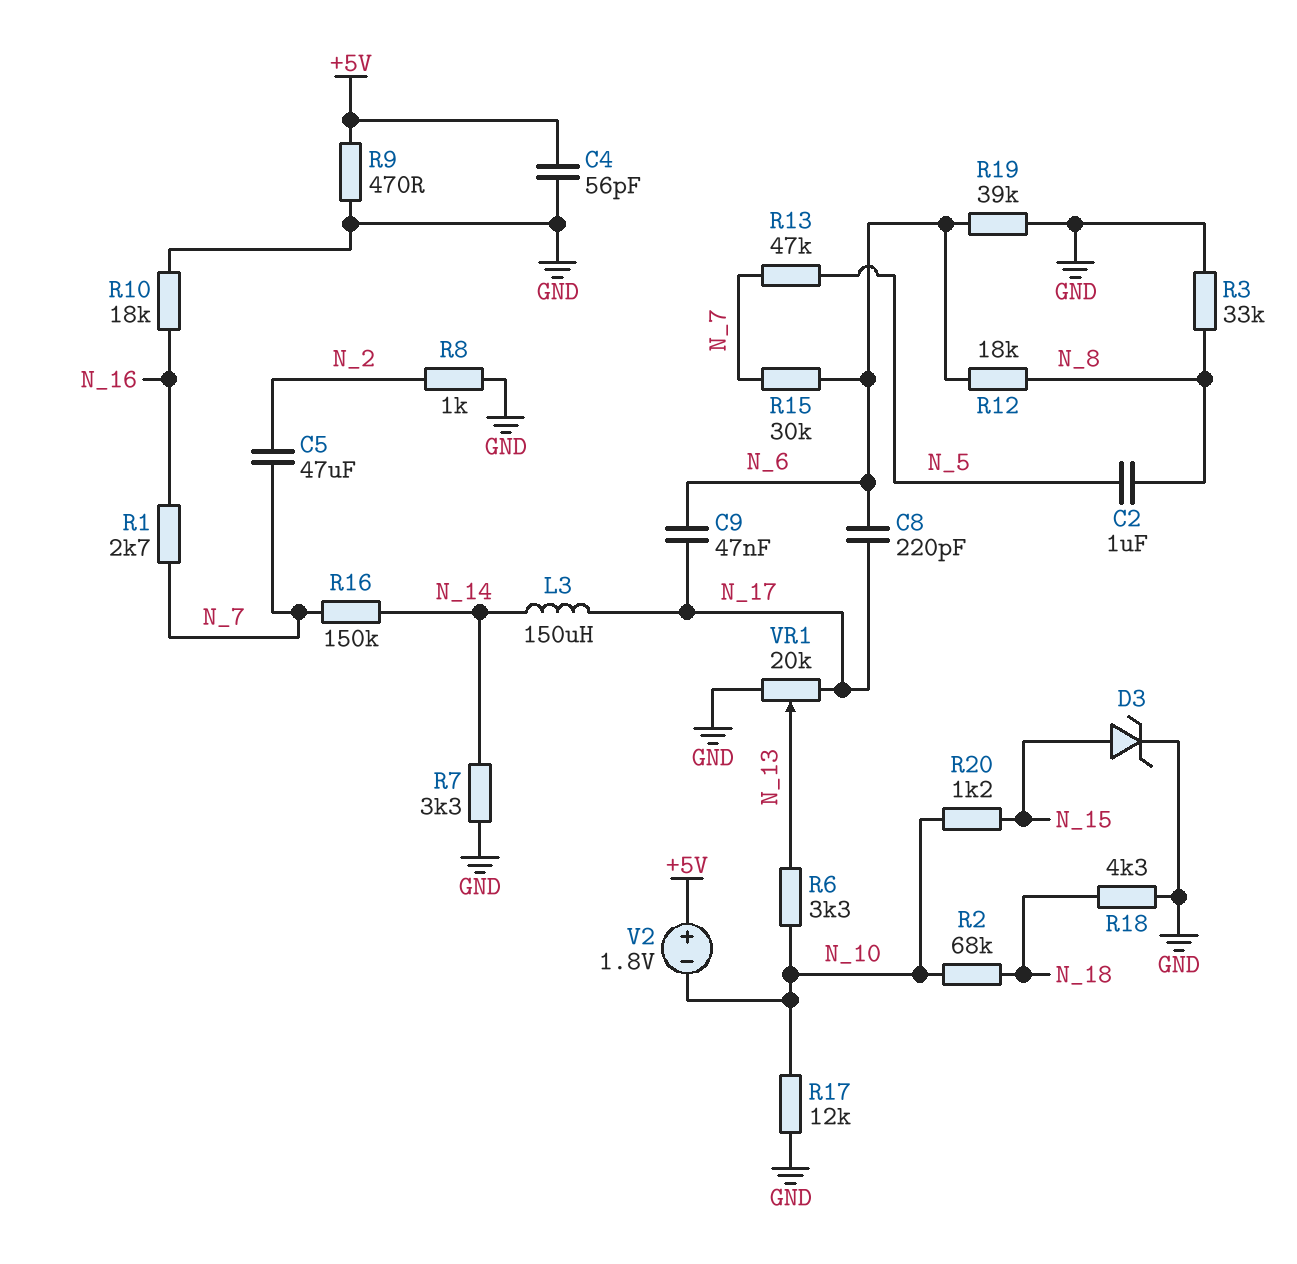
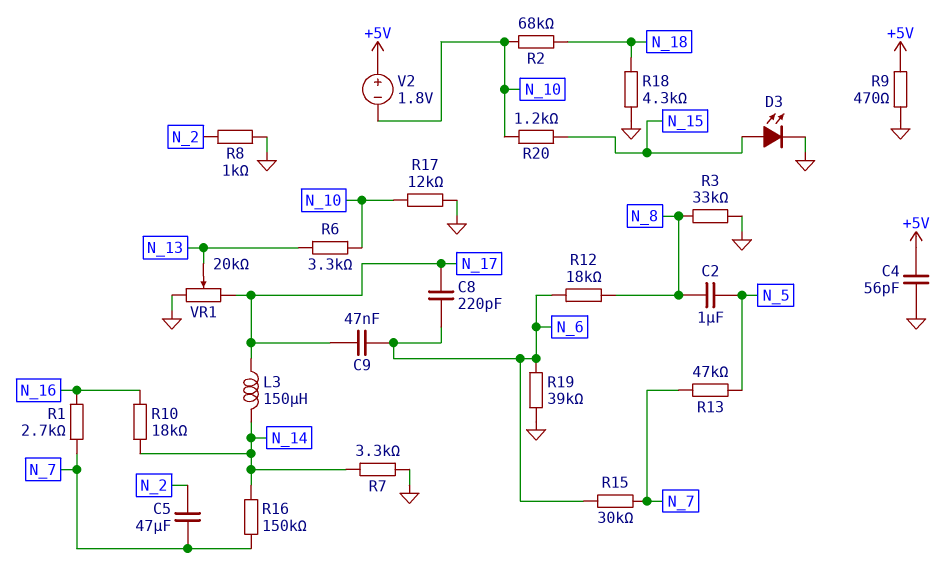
D3: zener (A N_15, K GND) -> LED (A N_15, K GND)
R10: 18k (GND, N_16) -> 18k (N_14, N_16)

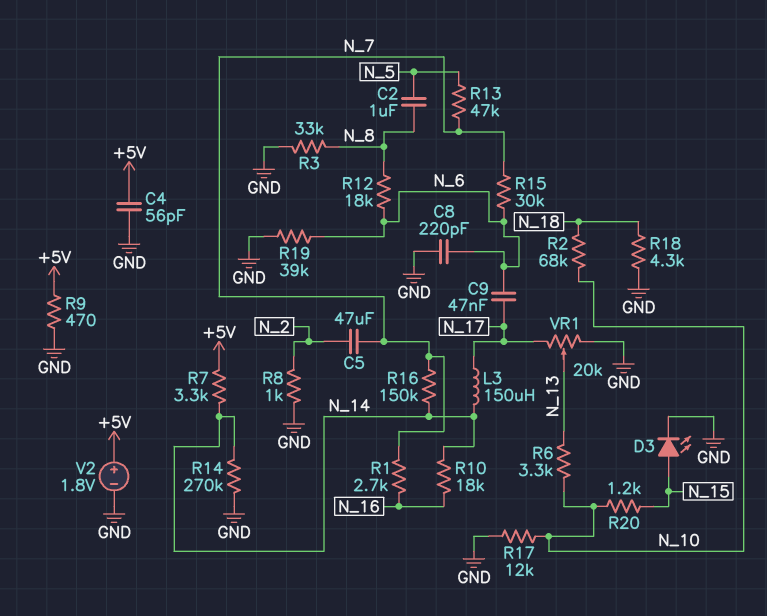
C8: 220pF (N_6, N_17) -> 220pF (GND, N_6)
R7: 3.3k (GND, N_14) -> 3.3k (+5V, N_14)
R14: none -> 270k (GND, N_14)
V2: 1.8V (plus +5V, minus N_10) -> 1.8V (plus +5V, minus GND)

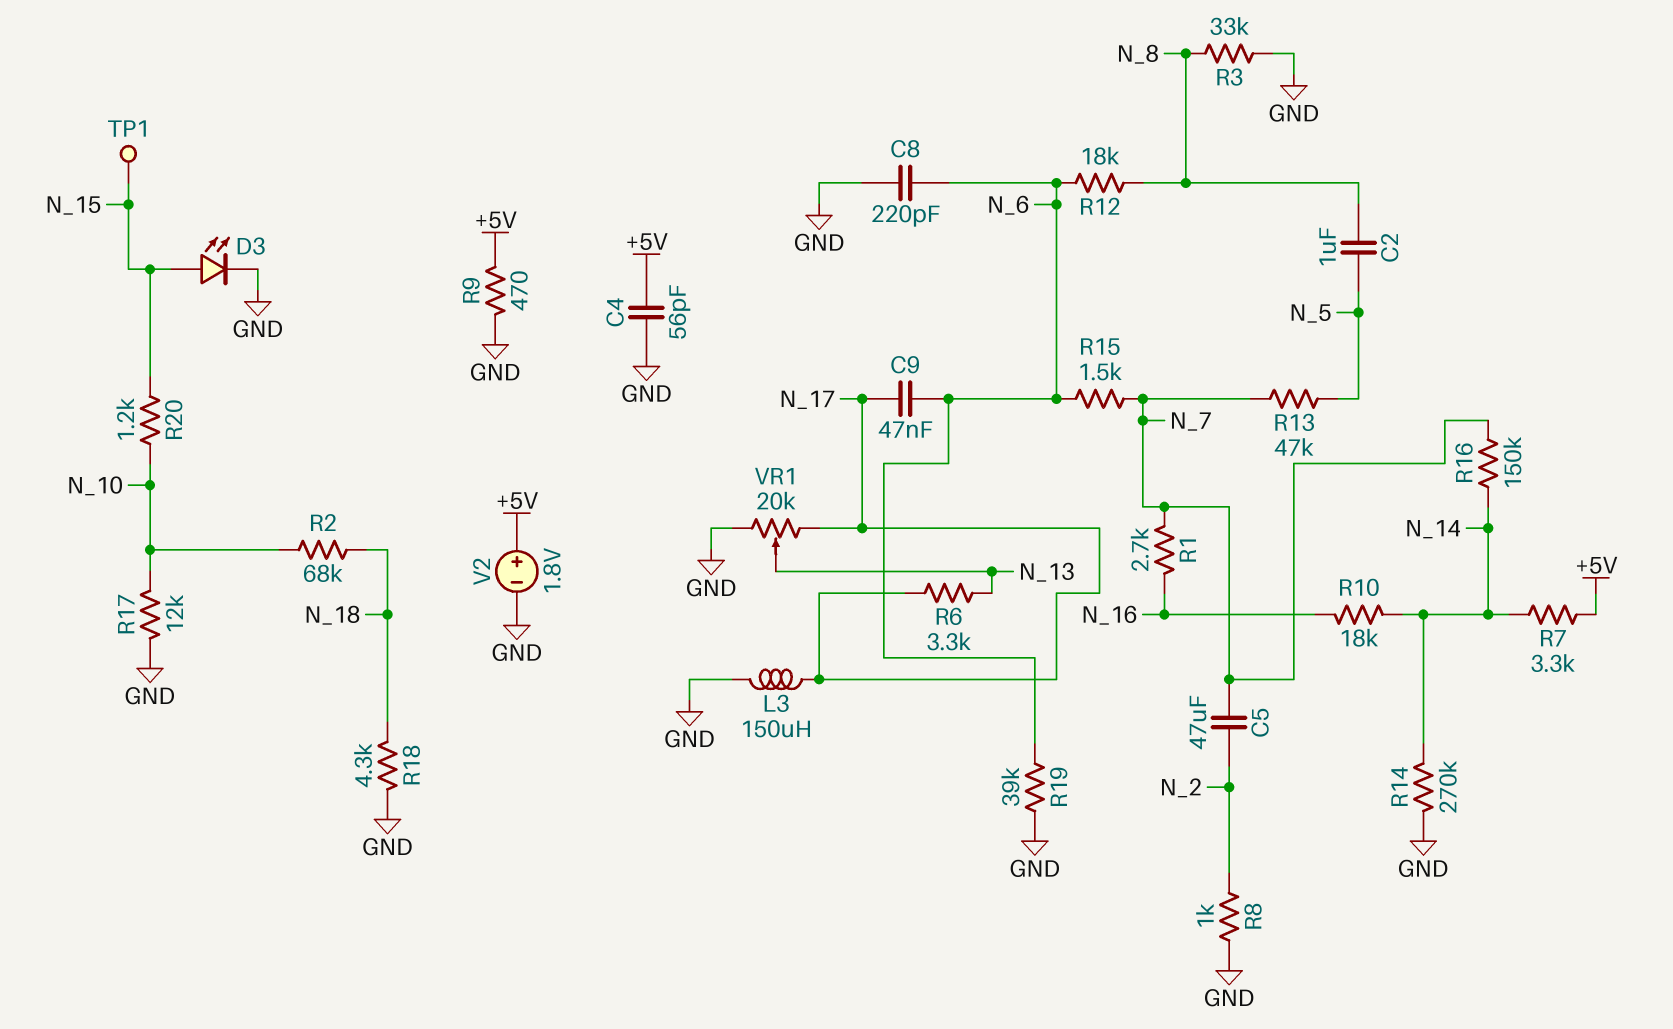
L3: 150uH (N_14, N_17) -> 150uH (GND, N_17)
R6: 3.3k (N_10, N_13) -> 3.3k (N_13, N_17)
R15: 30k (N_6, N_7) -> 1.5k (N_6, N_7)
TP1: none -> test point (N_15)

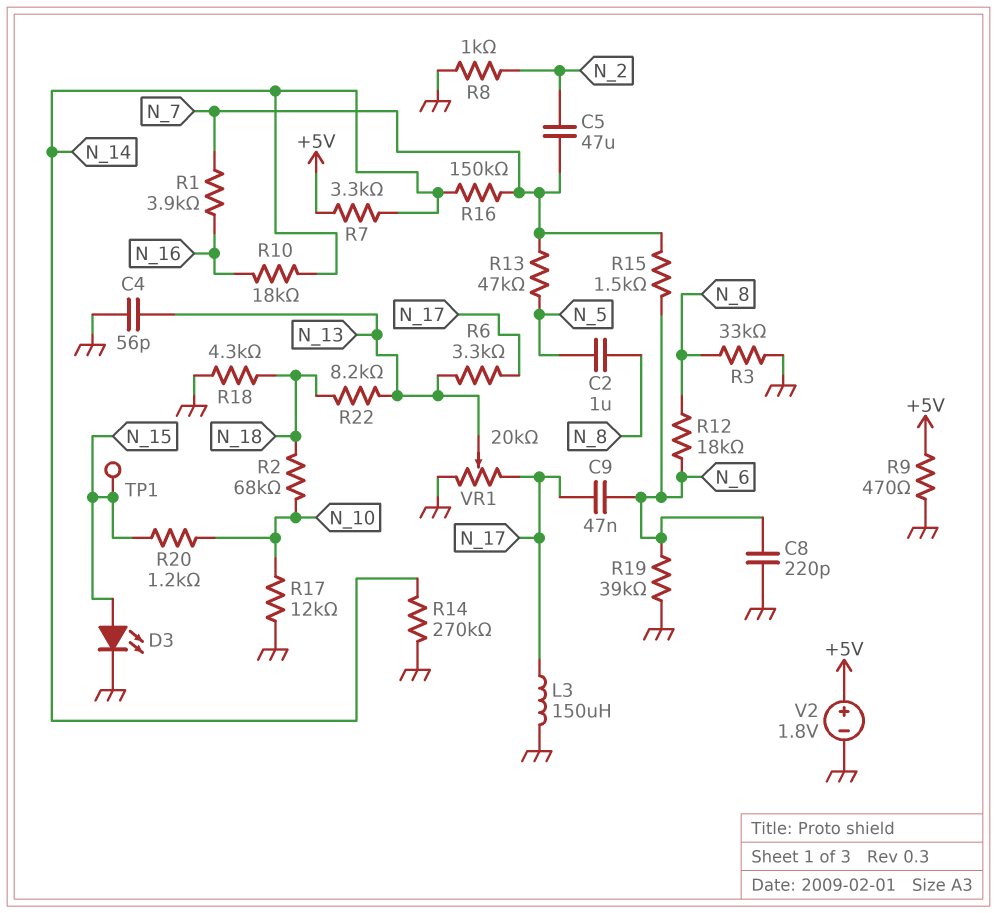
C4: 56pF (+5V, GND) -> 56pF (GND, N_13)
R1: 2.7k (N_7, N_16) -> 3.9k (N_7, N_16)
R22: none -> 8.2k (N_13, N_18)

